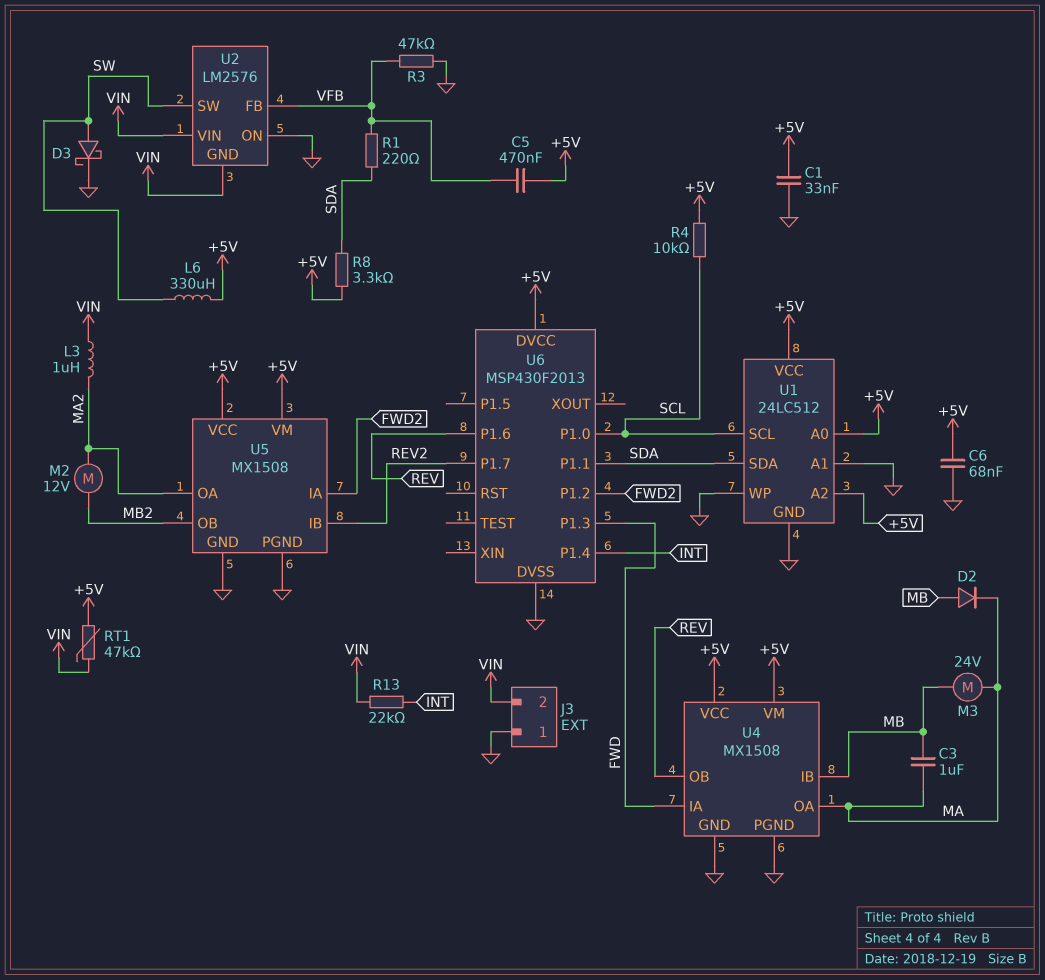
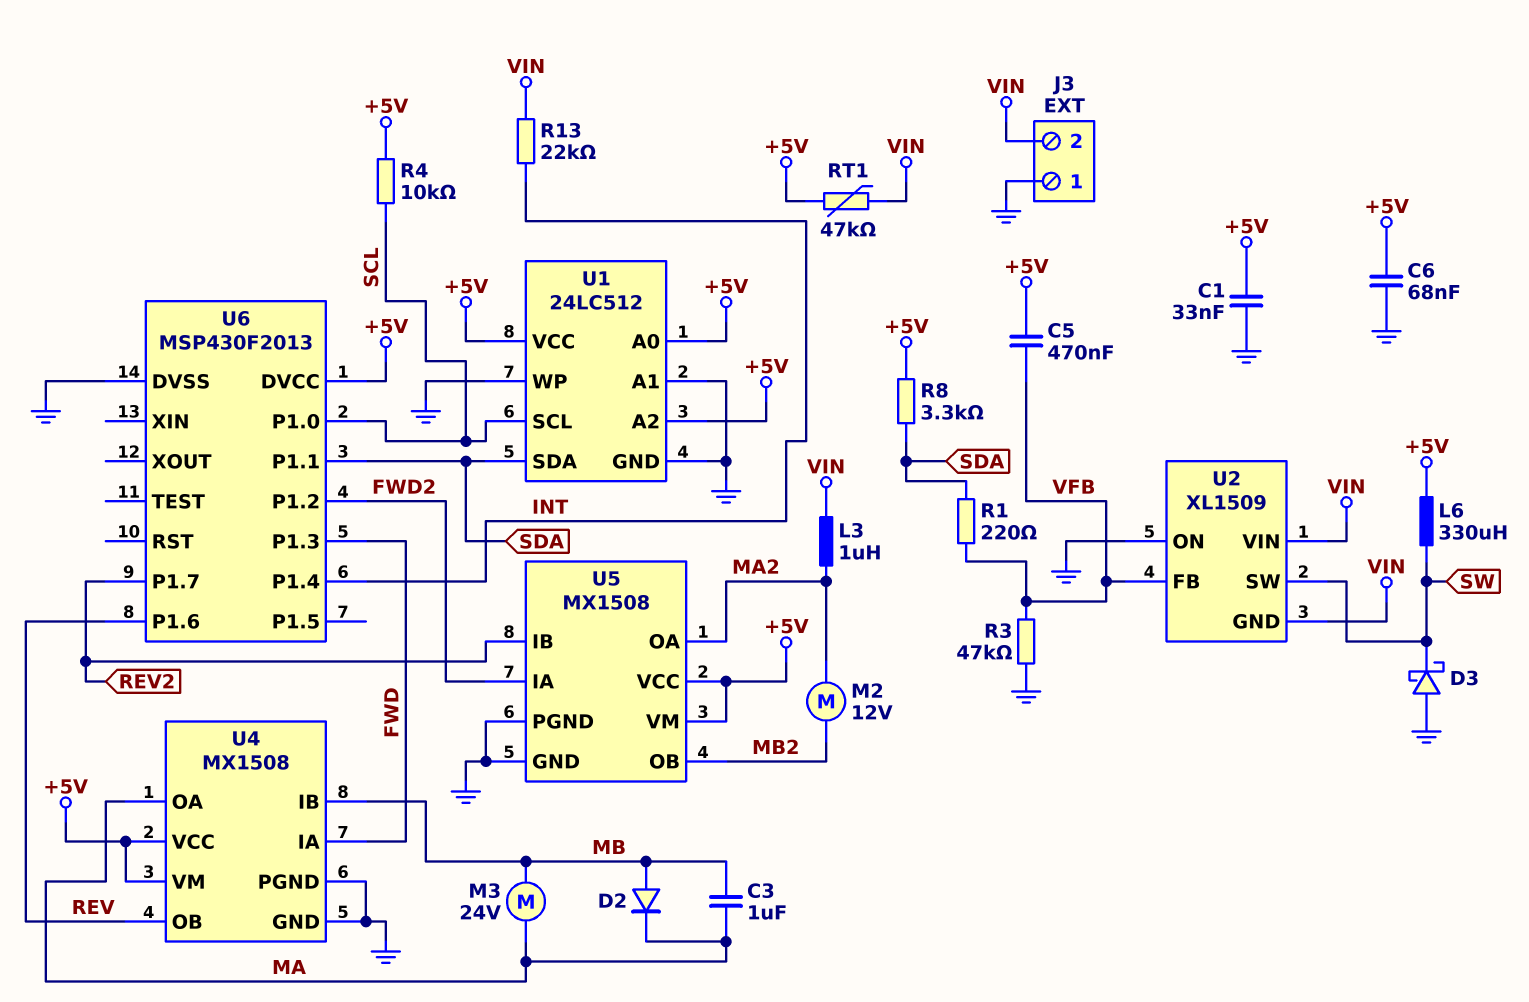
D3: schottky (A SW, K GND) -> schottky (A GND, K SW)
U2: LM2576 -> XL1509

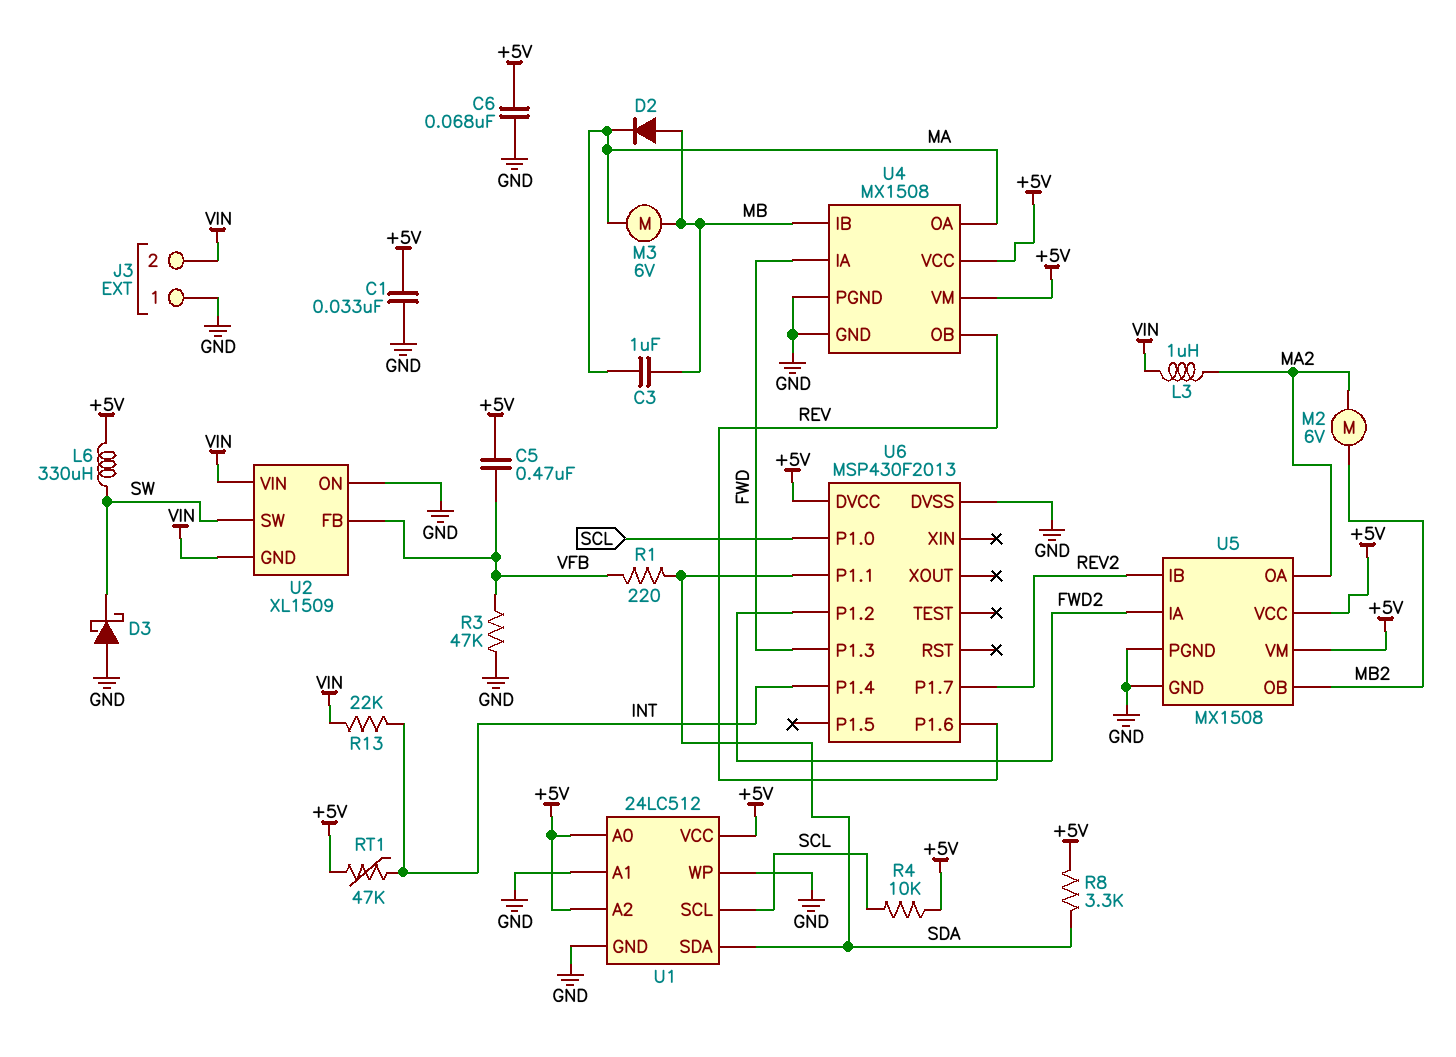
M2: motor 12V (MA2, MB2) -> motor 6V (MA2, MB2)
M3: motor 24V (MA, MB) -> motor 6V (MA, MB)
RT1: 47k (+5V, VIN) -> 47k (+5V, INT)

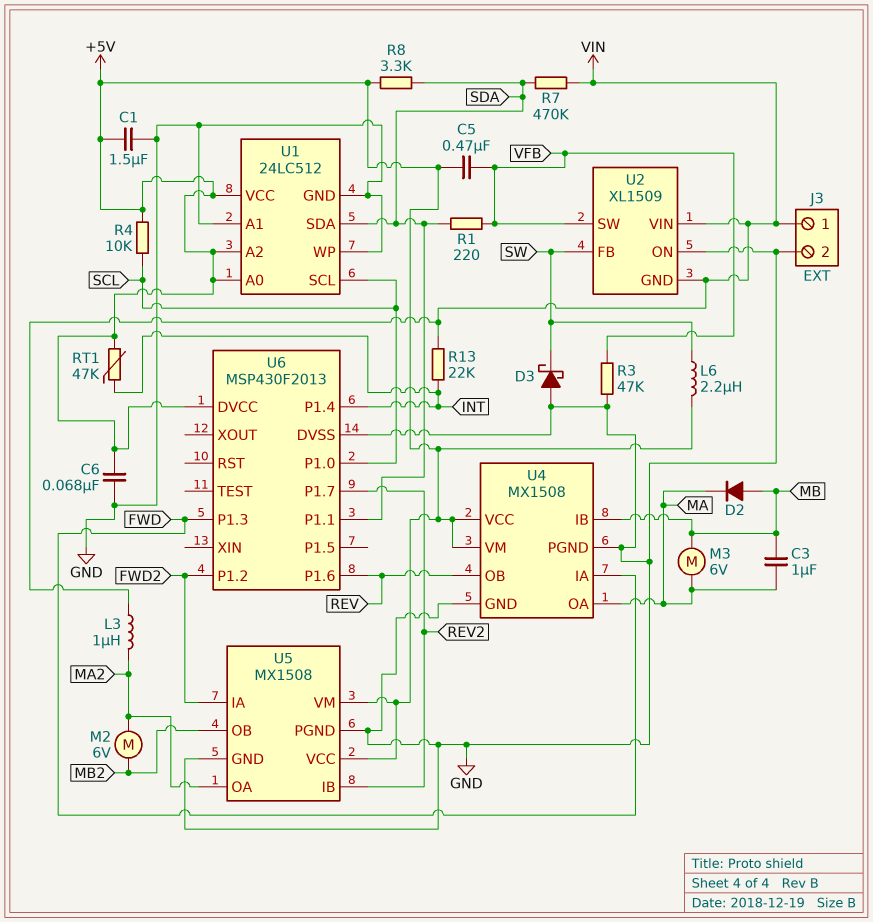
C1: 33nF (+5V, GND) -> 1.5uF (+5V, GND)
J3 pin 1: GND -> VIN
J3 pin 2: VIN -> GND
L6: 330uH (+5V, SW) -> 2.2uH (+5V, SW)
R7: none -> 470k (SDA, VIN)
U2 pin FB: VFB -> SW
U2 pin SW: SW -> VFB

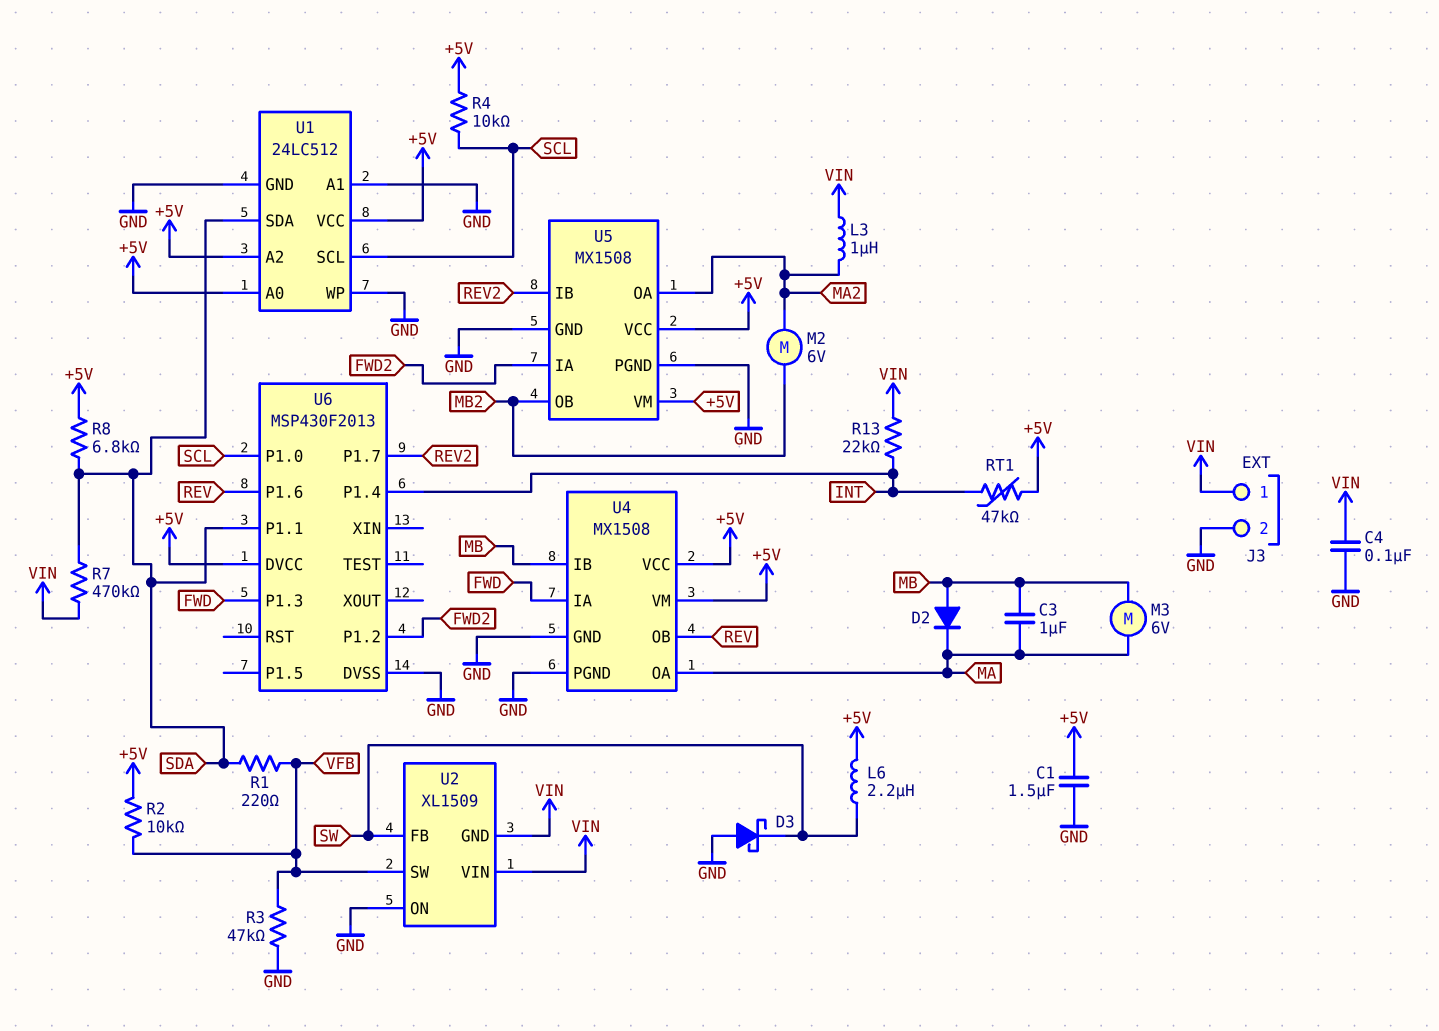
C4: none -> 100nF (GND, VIN)
C5: 470nF (+5V, VFB) -> none
C6: 68nF (+5V, GND) -> none
R2: none -> 10k (+5V, VFB)
R8: 3.3k (+5V, SDA) -> 6.8k (+5V, SDA)

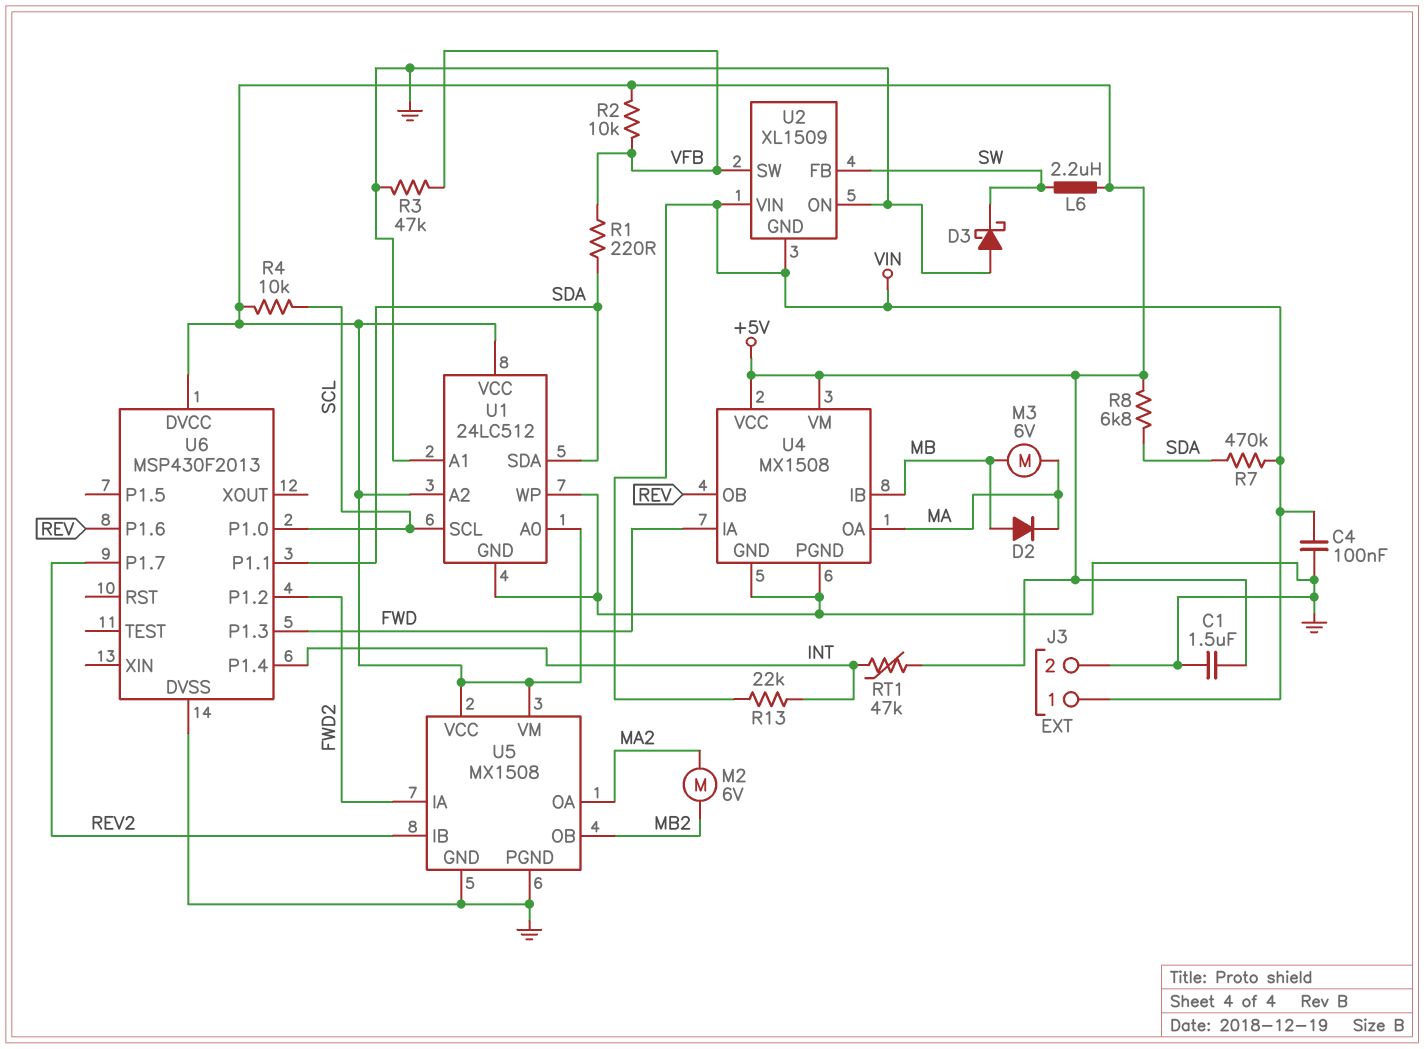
C3: 1uF (MA, MB) -> none
L3: 1uH (MA2, VIN) -> none

